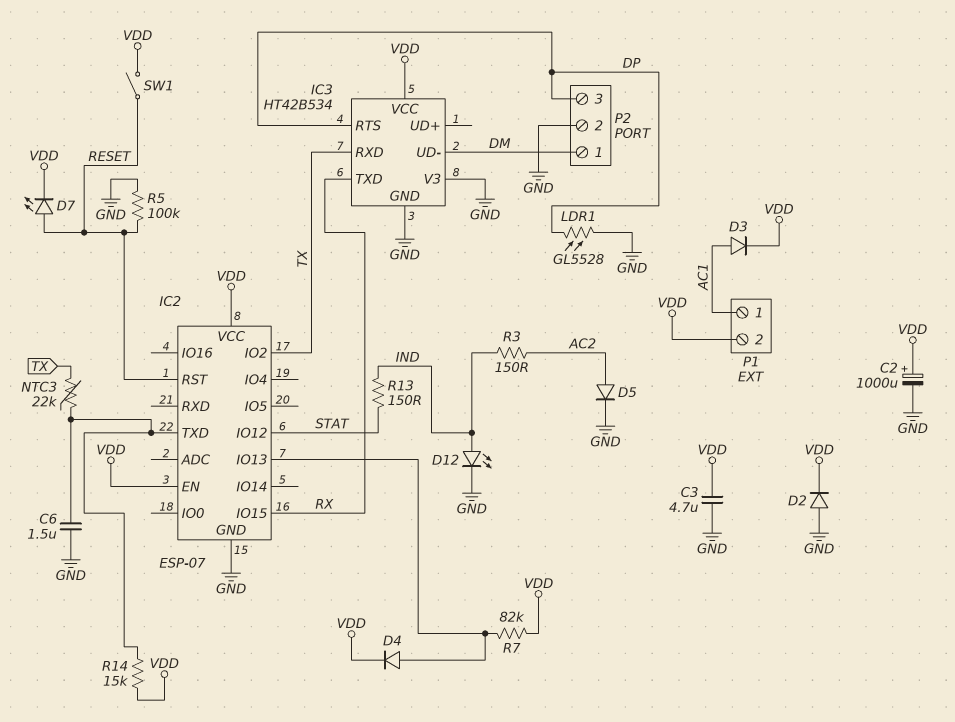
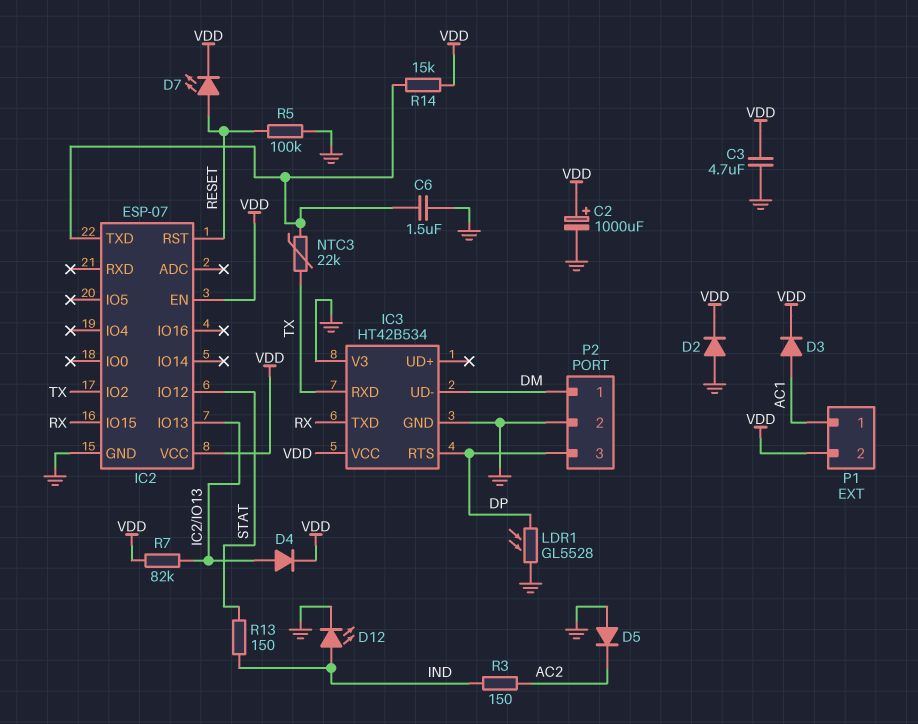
D5: diode (A AC2, K GND) -> diode (A GND, K AC2)
SW1: switch (RESET, VDD) -> none

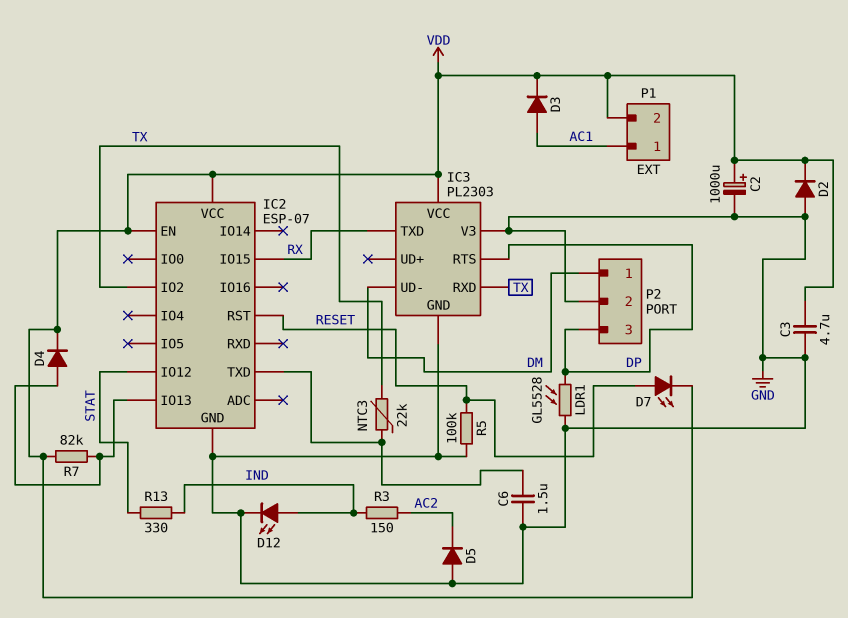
IC3: HT42B534 -> PL2303
R13: 150 (IND, STAT) -> 330 (IND, STAT)
R14: 15k (IC2/TXD, VDD) -> none

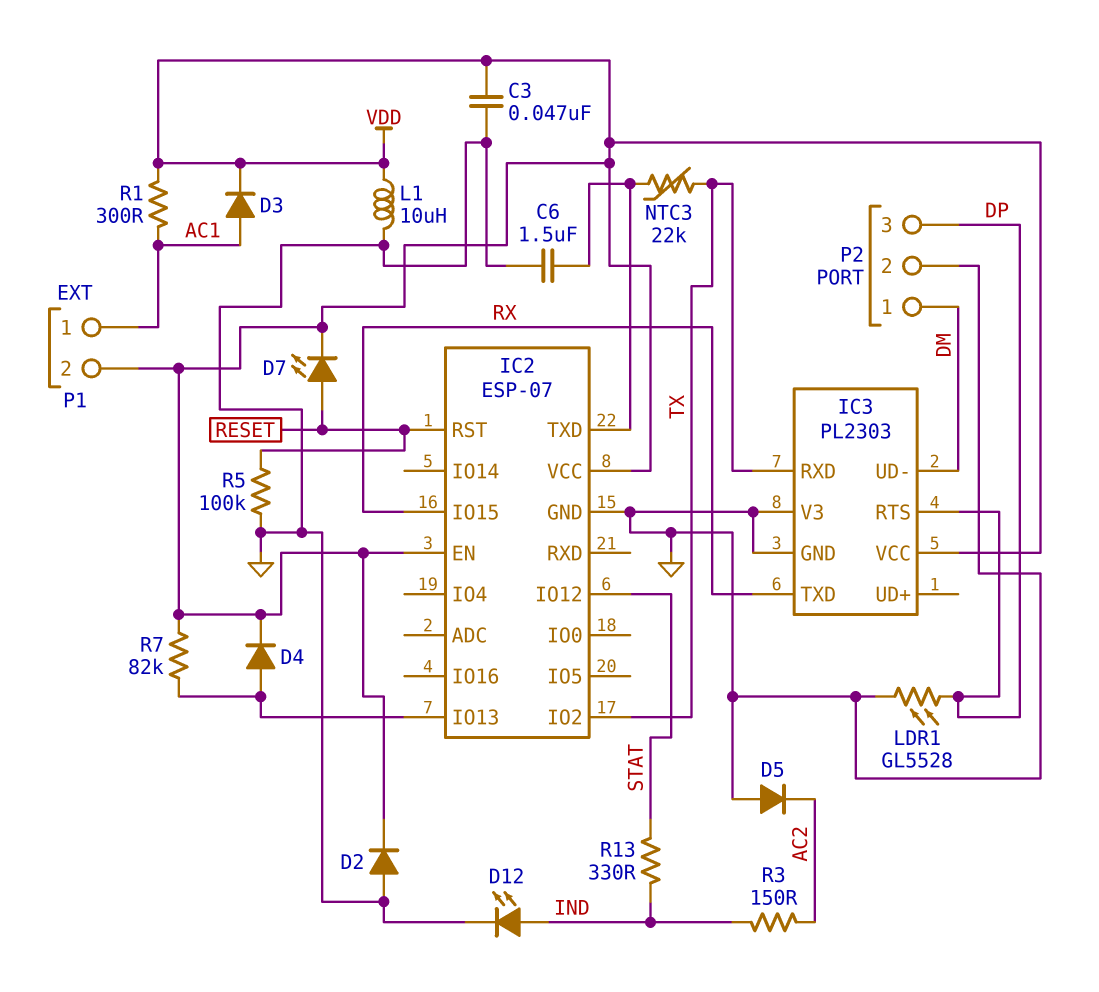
C2: 1000uF (plus VDD, minus GND) -> none
C3: 4.7uF (GND, VDD) -> 47nF (GND, VDD)
L1: none -> 10uH (GND, VDD)
R1: none -> 300 (AC1, VDD)

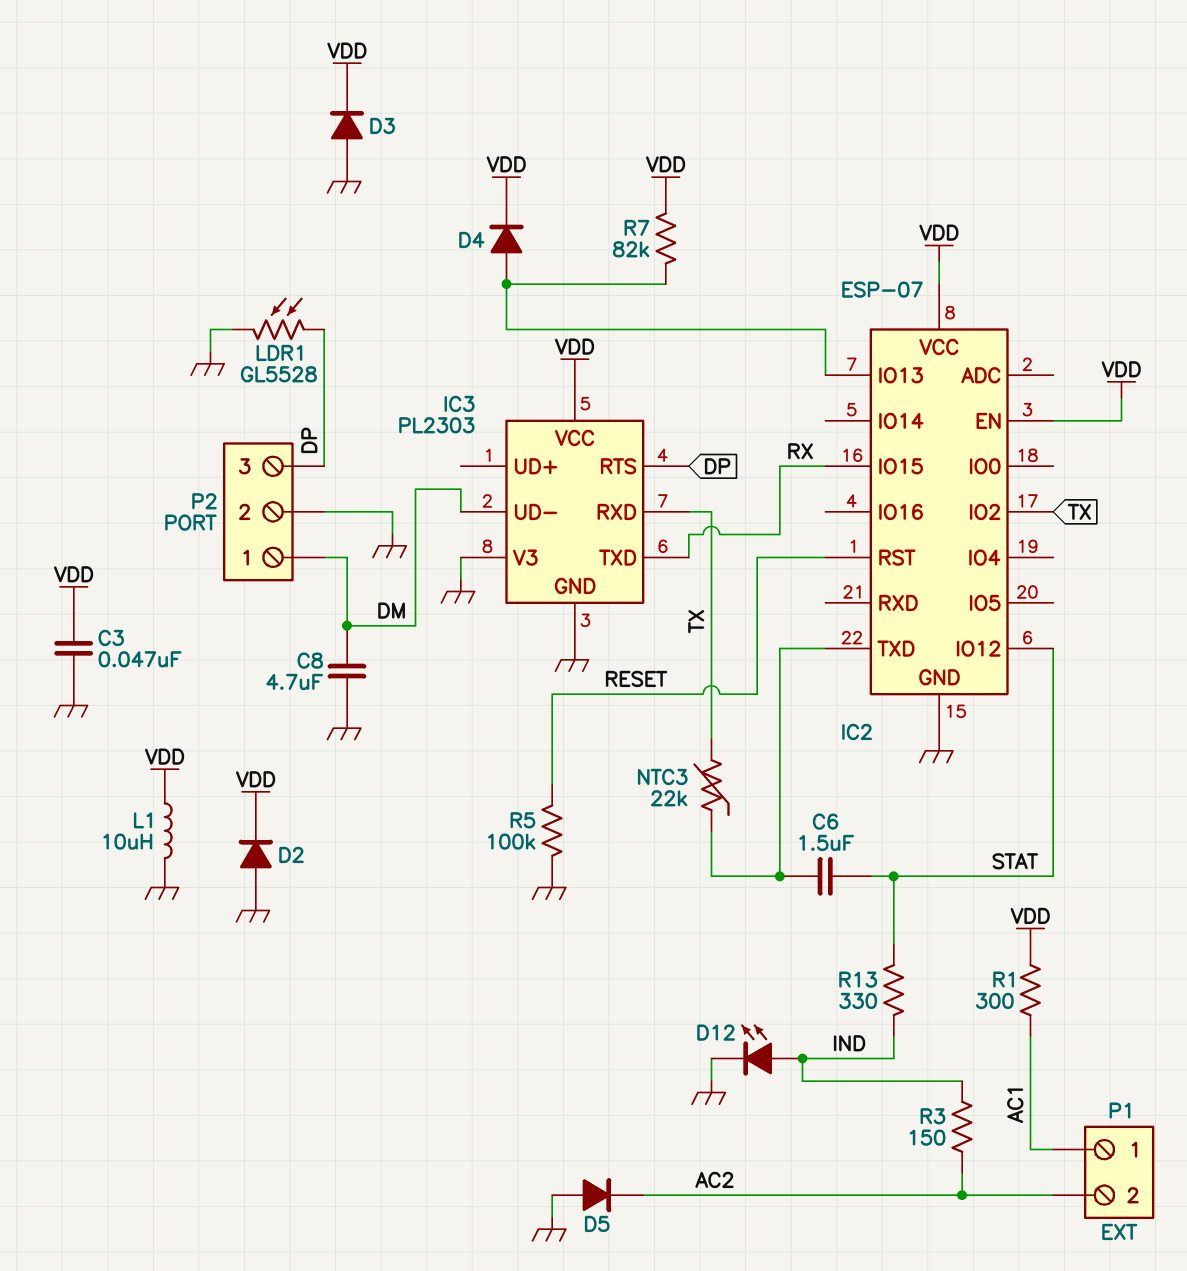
C6: 1.5uF (GND, IC2/TXD) -> 1.5uF (IC2/TXD, STAT)
C8: none -> 4.7uF (DM, GND)
D3: diode (A AC1, K VDD) -> diode (A GND, K VDD)
D7: LED (A RESET, K VDD) -> none
P1 pin 2: VDD -> AC2

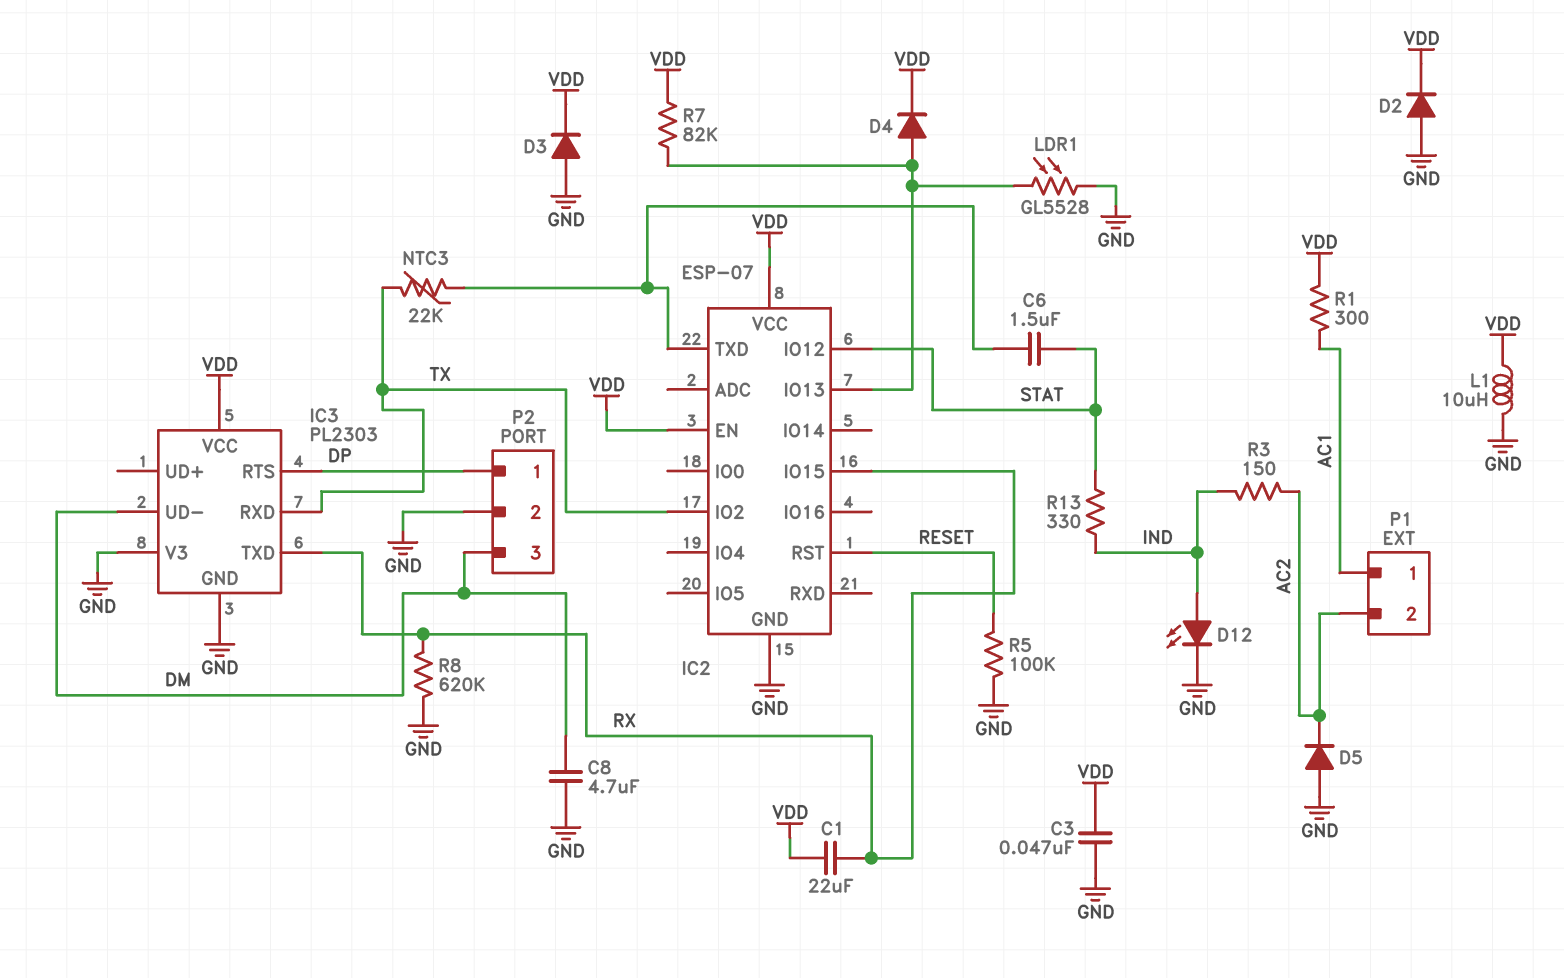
C1: none -> 22uF (RX, VDD)
LDR1: GL5528 (DP, GND) -> GL5528 (GND, IC2/IO13)
P2 pin 1: DM -> DP
P2 pin 3: DP -> DM
R8: none -> 620k (GND, RX)

